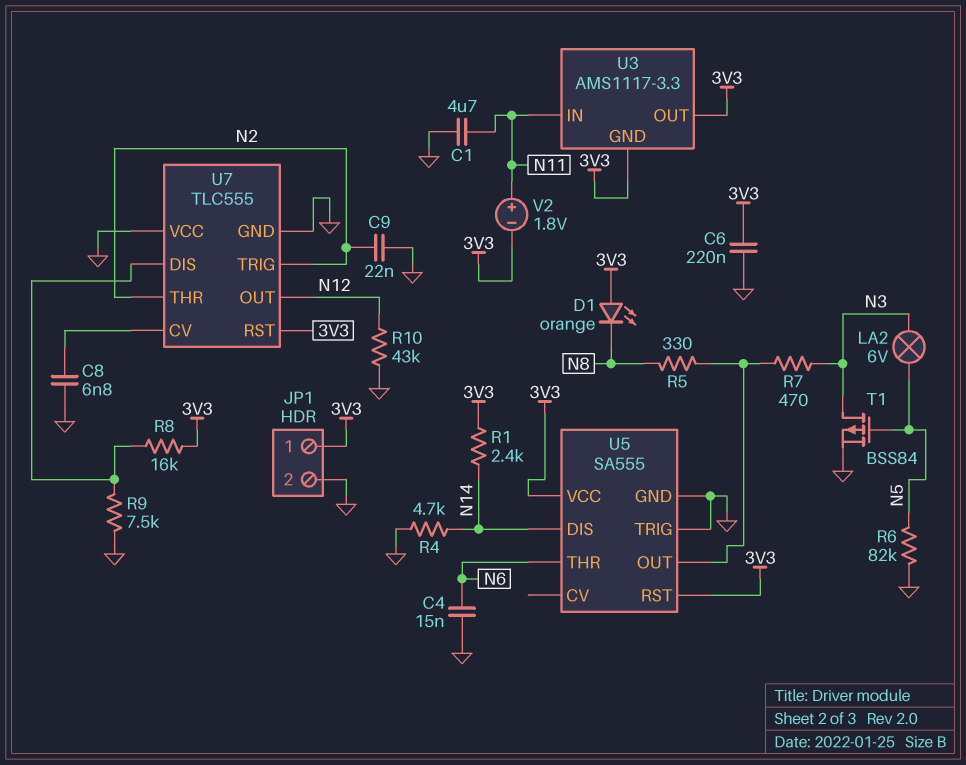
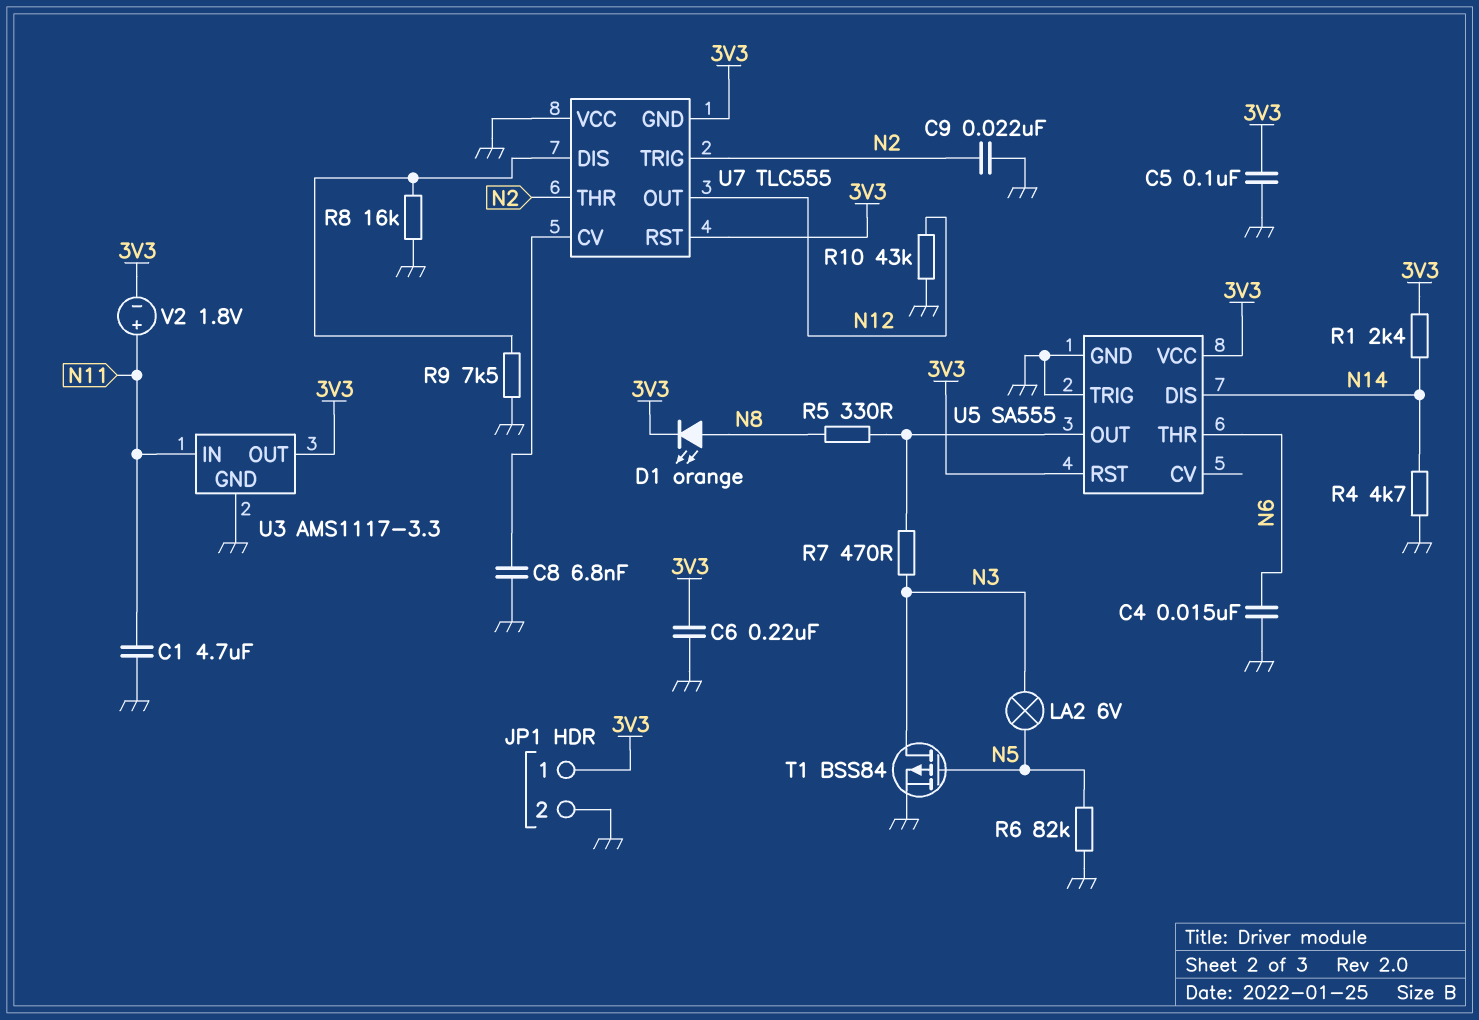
C5: none -> 100nF (3V3, GND)
D1: LED orange (A 3V3, K N8) -> LED orange (A N8, K 3V3)
R8: 16k (3V3, U7/DIS) -> 16k (GND, U7/DIS)
U3 pin GND: 3V3 -> GND
U7 pin GND: GND -> 3V3

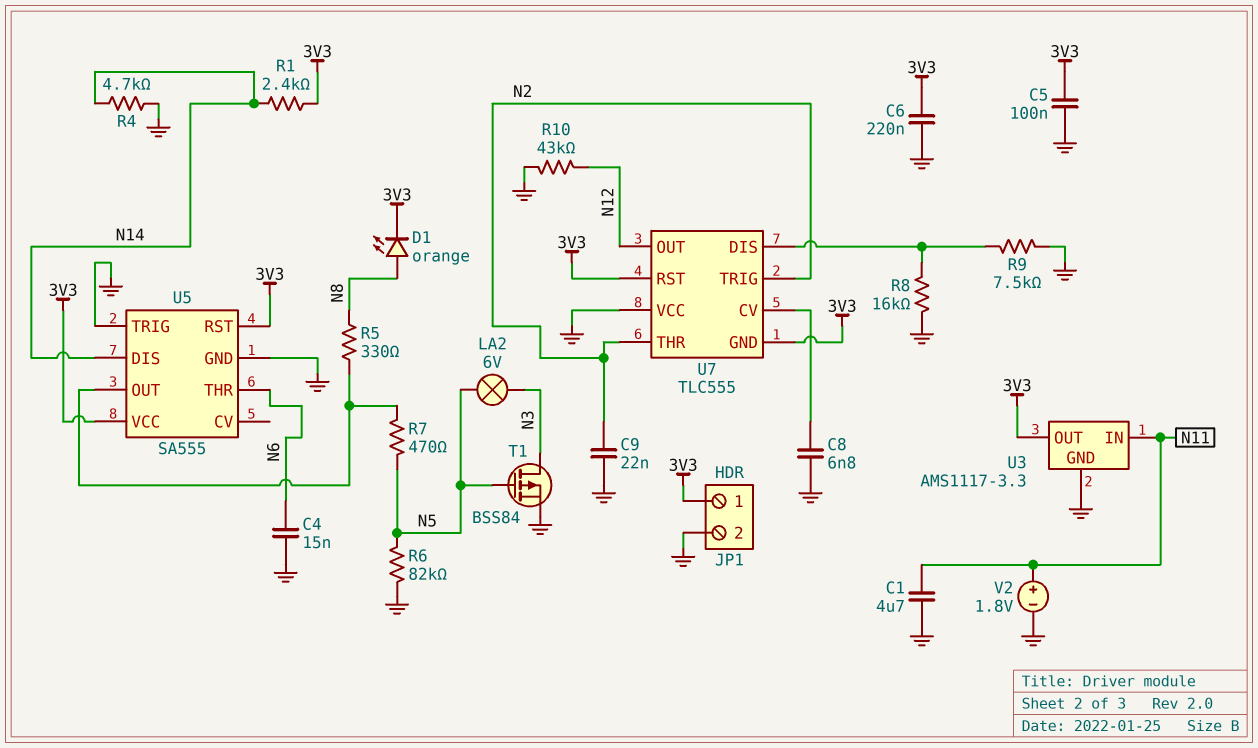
R7: 470 (N3, U5/OUT) -> 470 (N5, U5/OUT)
V2: 1.8V (plus N11, minus 3V3) -> 1.8V (plus N11, minus GND)

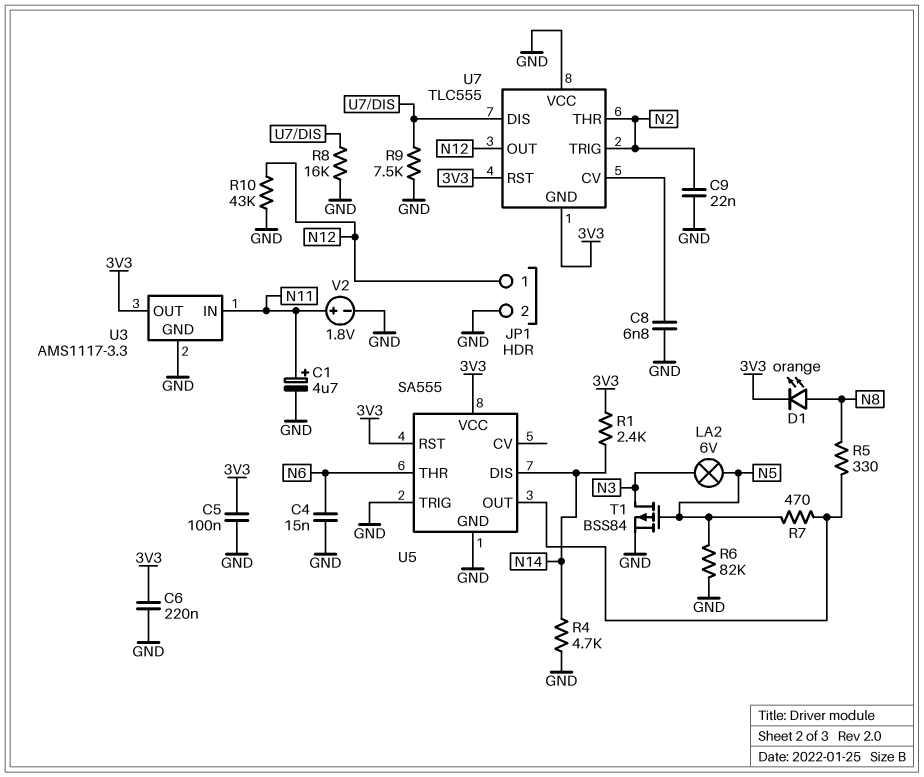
C1: 4.7uF (GND, N11) -> 4.7uF (plus N11, minus GND)
JP1 pin 1: 3V3 -> N12

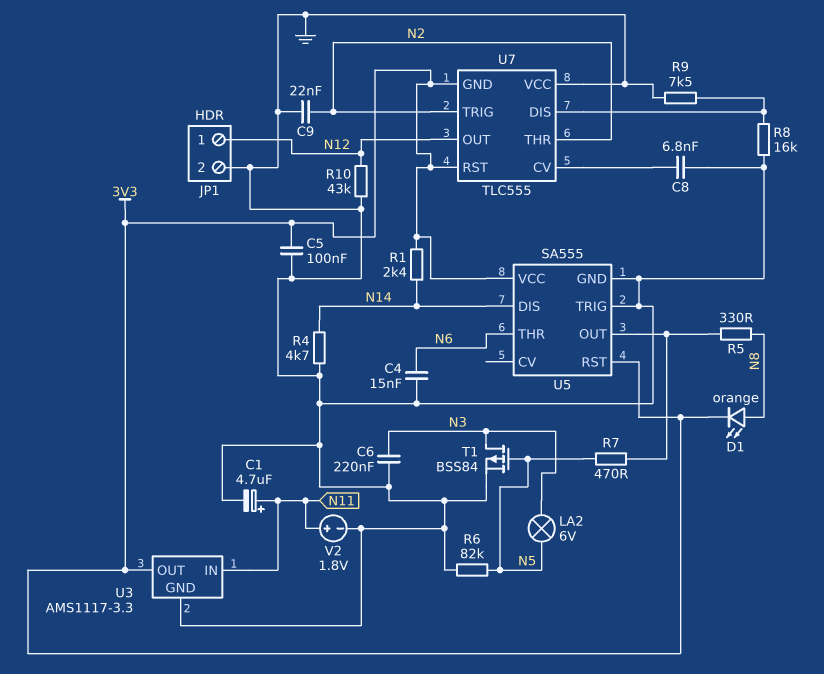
C6: 220nF (3V3, GND) -> 220nF (GND, N3)

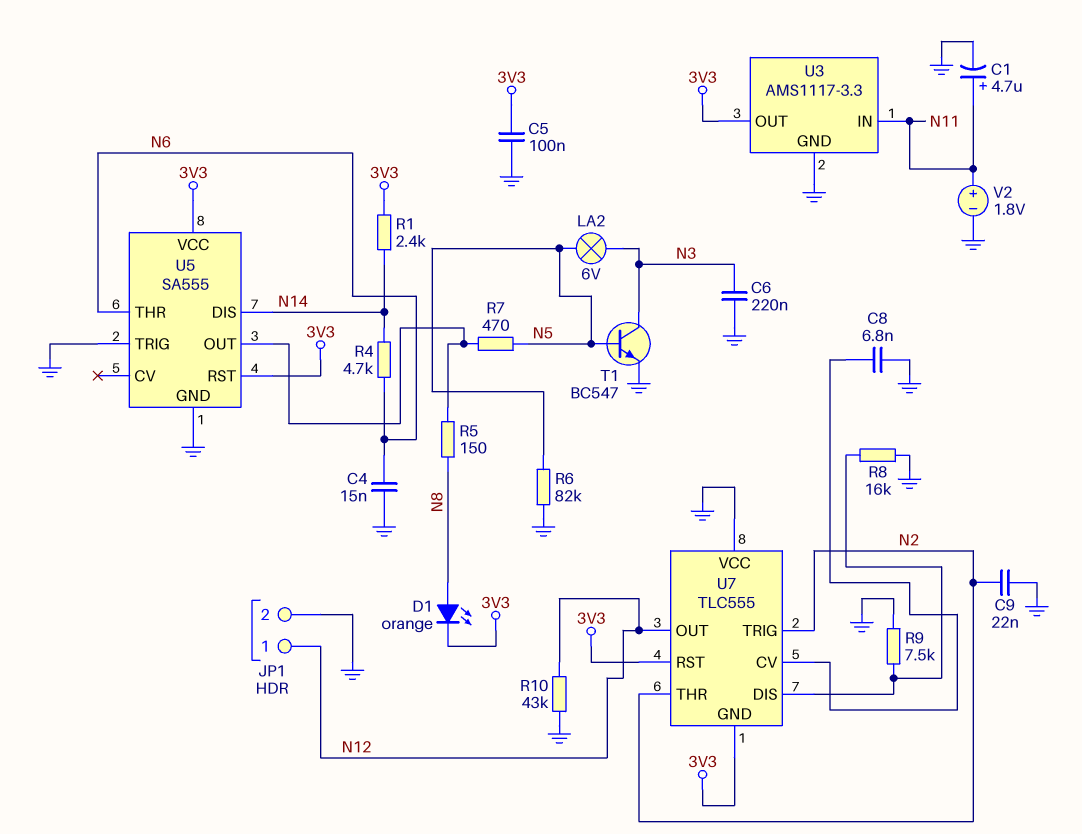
R4: 4.7k (GND, N14) -> 4.7k (N6, N14)
R5: 330 (N8, U5/OUT) -> 150 (N8, U5/OUT)
T1: PMOS BSS84 (G N5, D N3, S GND) -> NPN BC547 (B N5, C N3, E GND)

